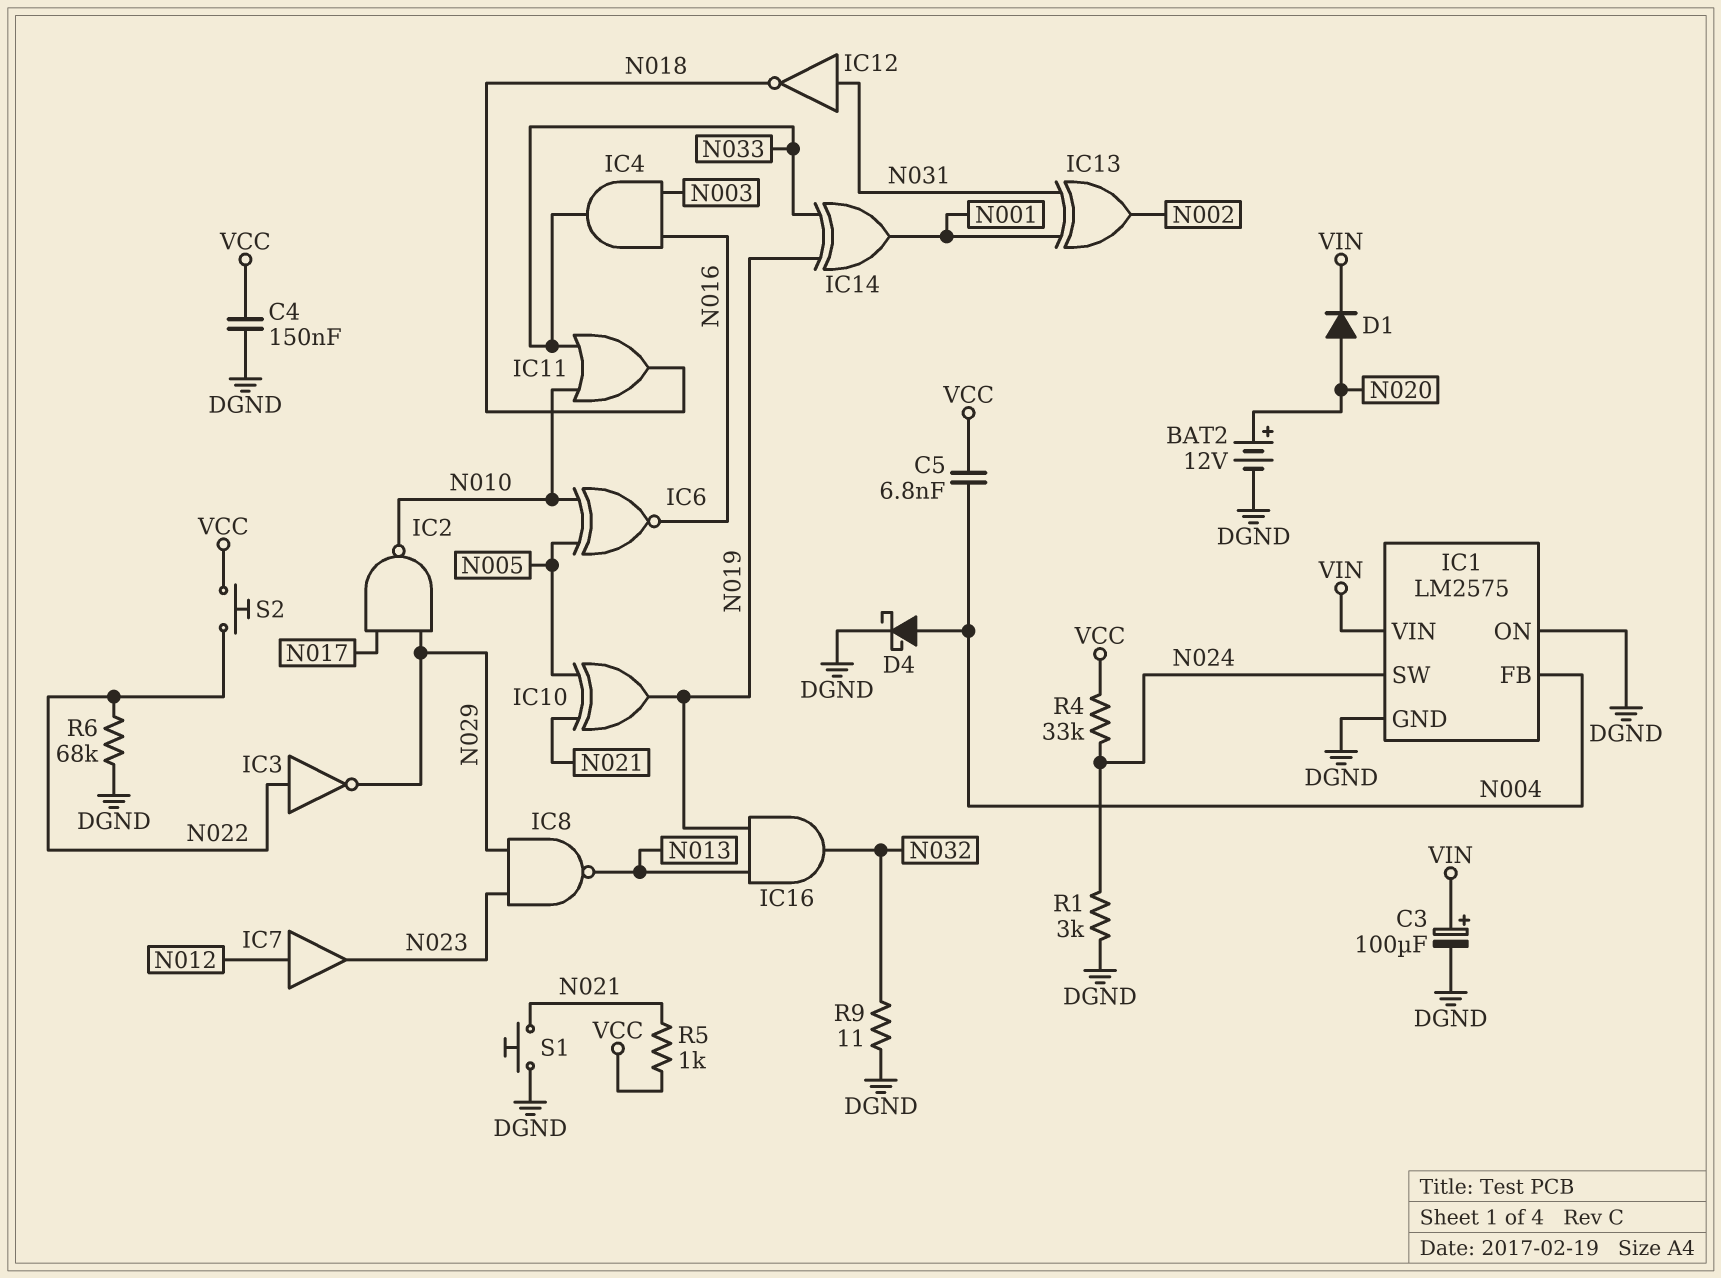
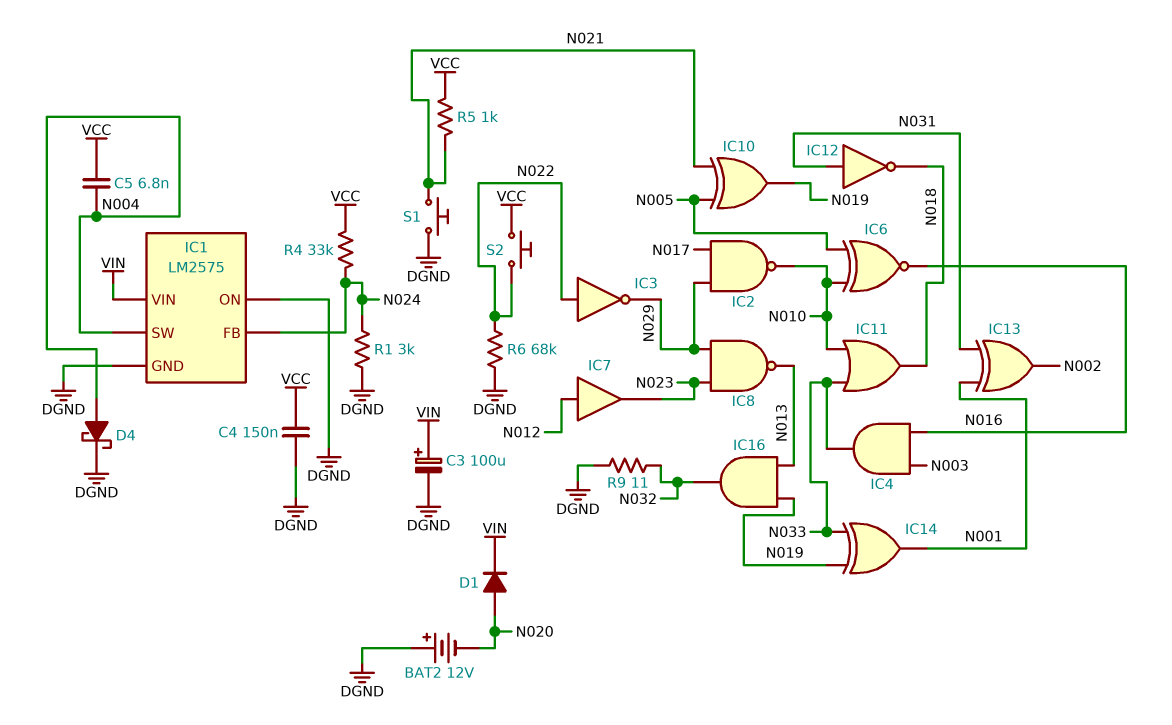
BAT2: 12V (plus N020, minus DGND) -> 12V (plus DGND, minus N020)
IC1 pin FB: N004 -> N024
IC1 pin SW: N024 -> N004

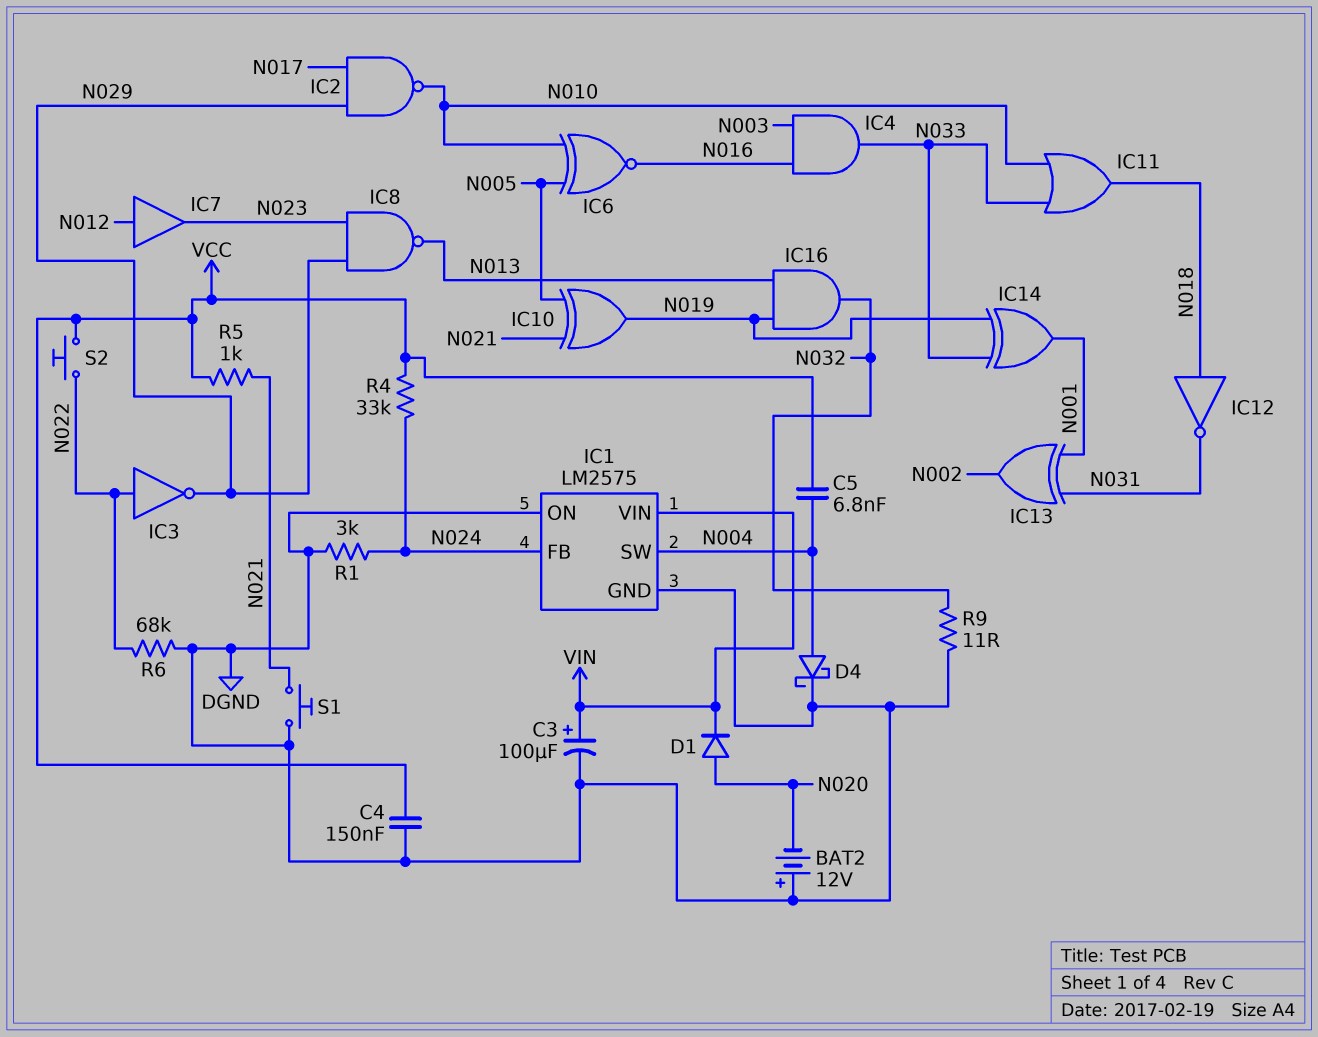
IC12: NOT (in N031, out N018) -> NOT (in N018, out N031)

